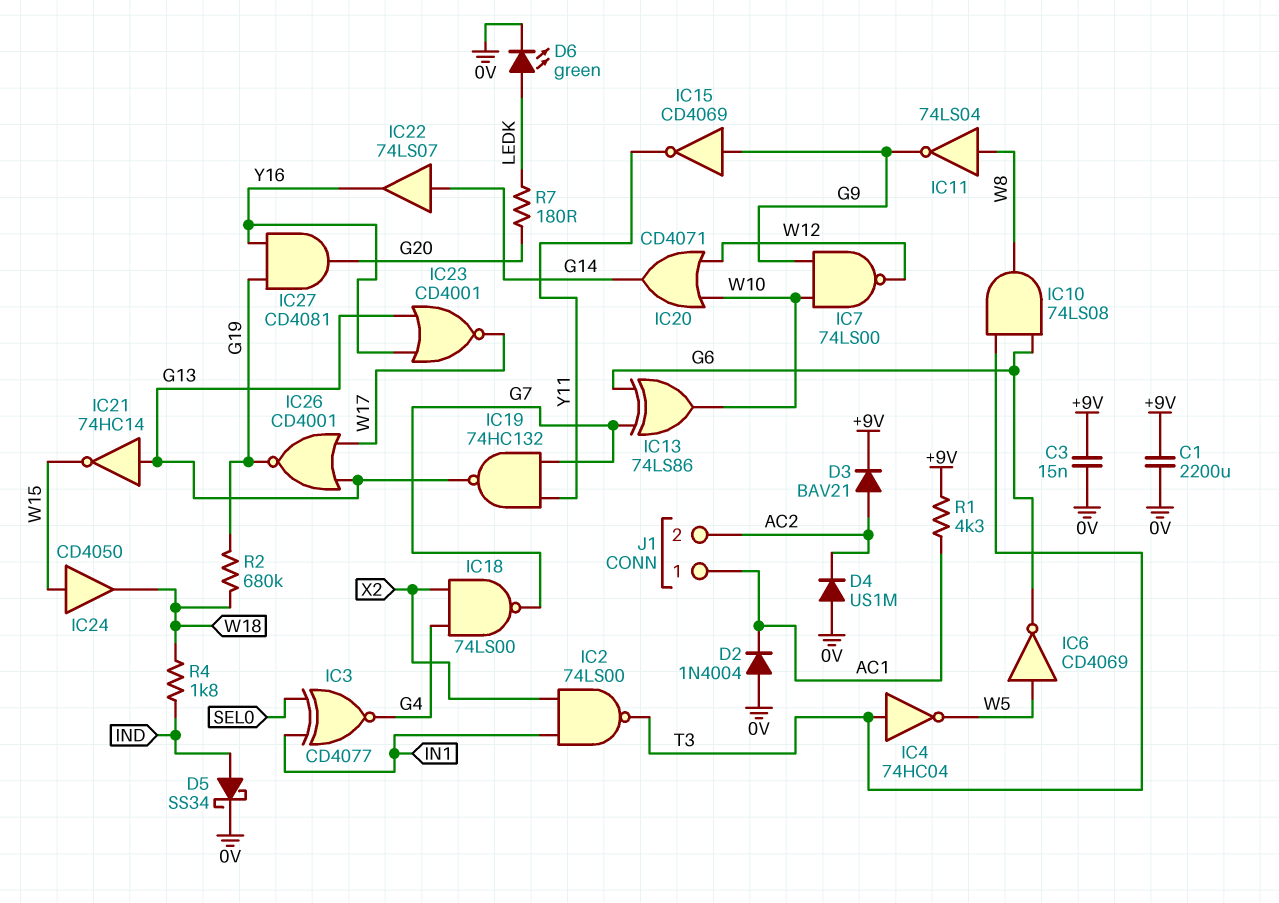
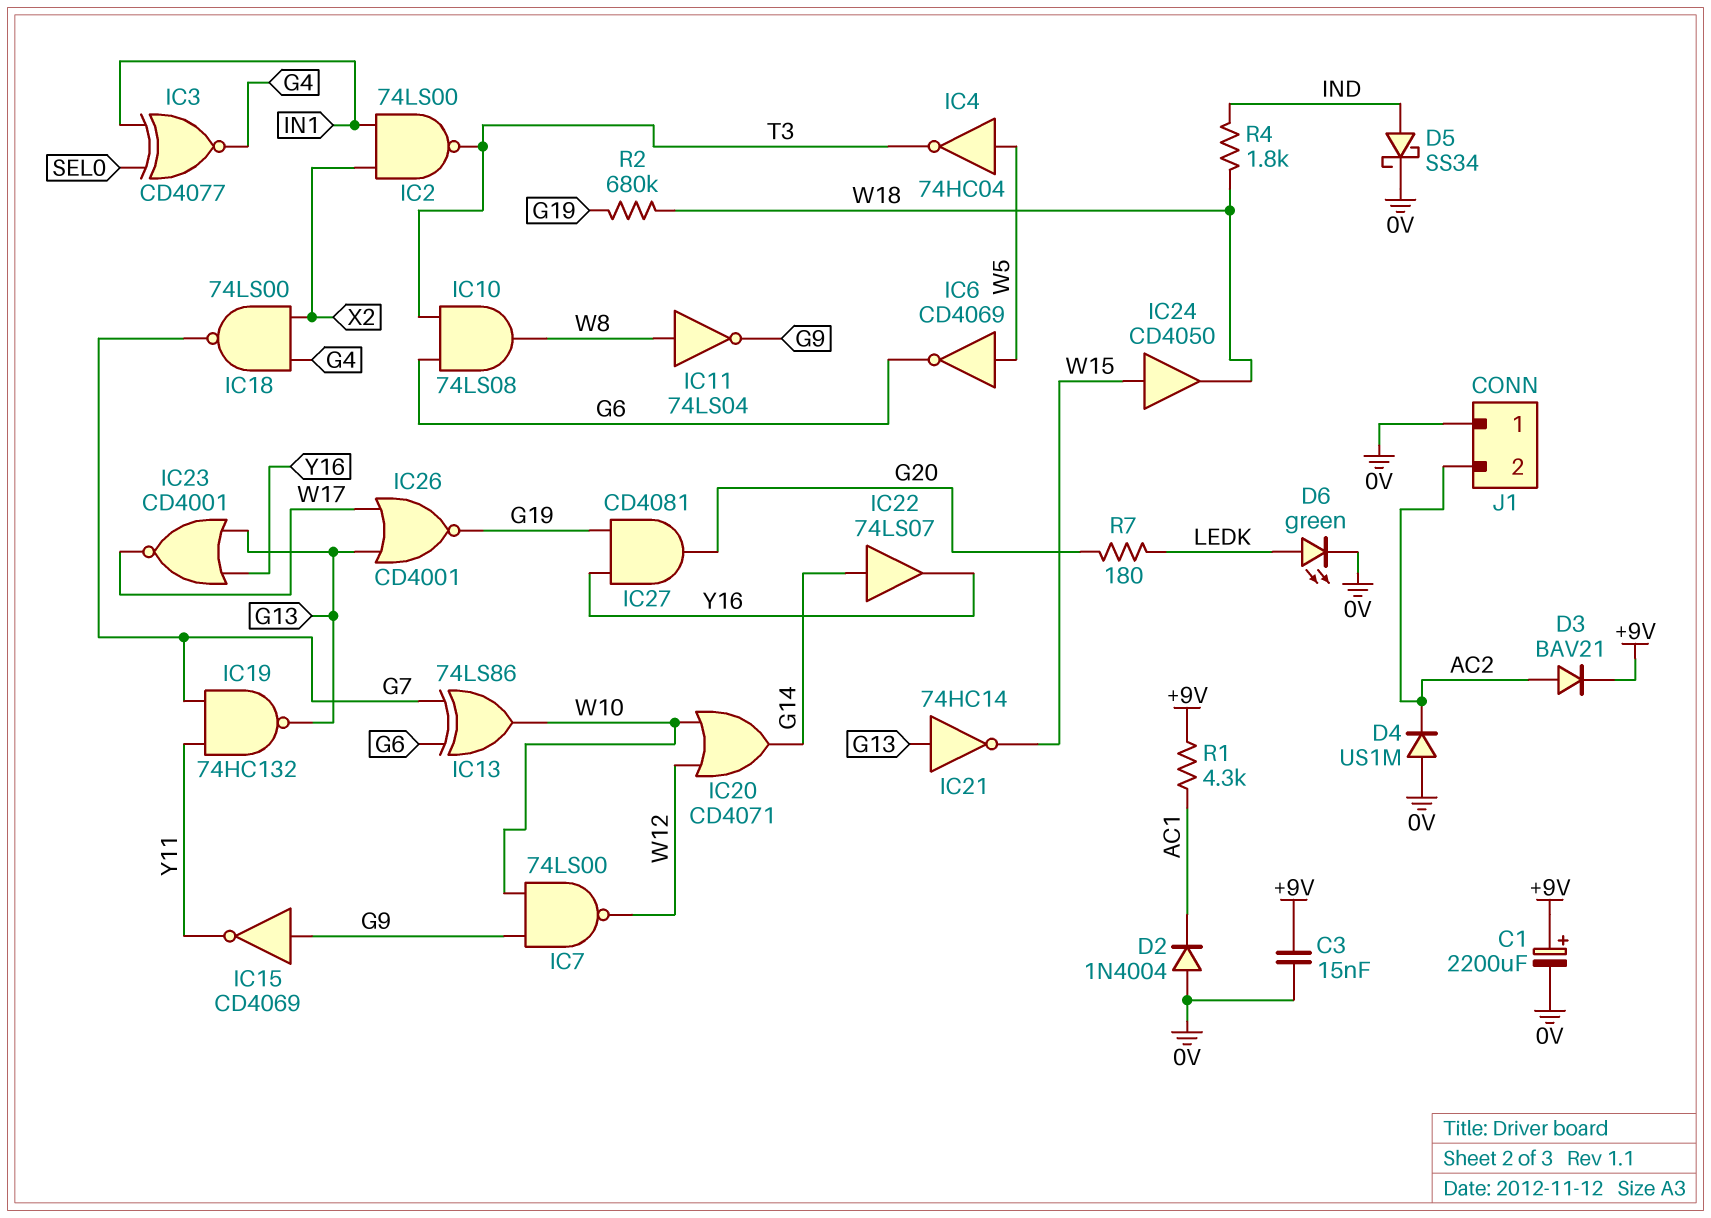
C1: 2200uF (+9V, 0V) -> 2200uF (plus +9V, minus 0V)
IC4: NOT 74HC04 (in T3, out W5) -> NOT 74HC04 (in W5, out T3)
J1 pin 1: AC1 -> 0V

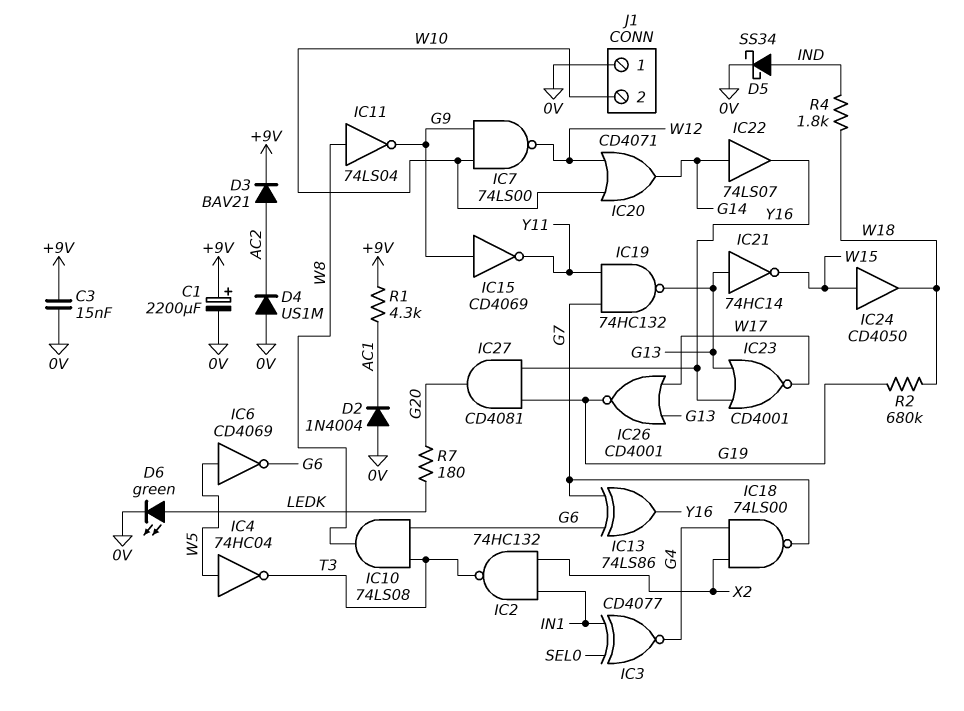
IC2: NAND 74LS00 (in IN1, in X2, out T3) -> NAND 74HC132 (in IN1, in X2, out T3)
IC13: XOR 74LS86 (in G6, in G7, out W10) -> XOR 74LS86 (in G6, in G7, out Y16)
J1 pin 2: AC2 -> W10

